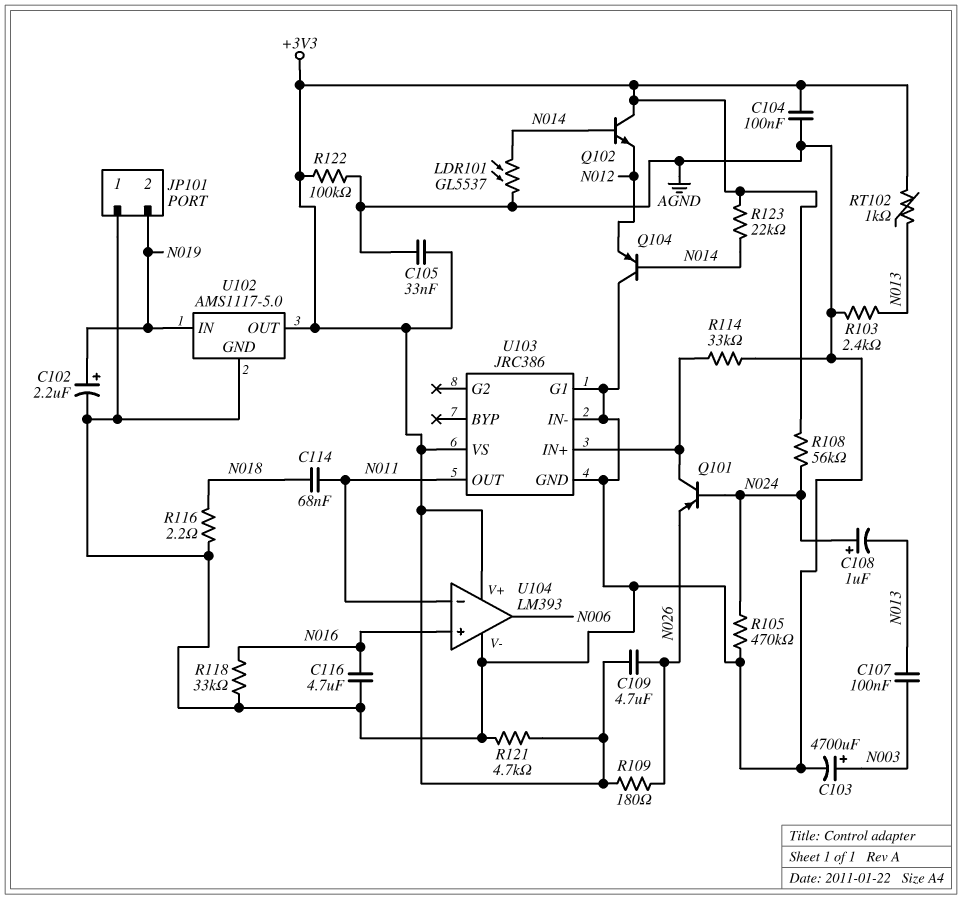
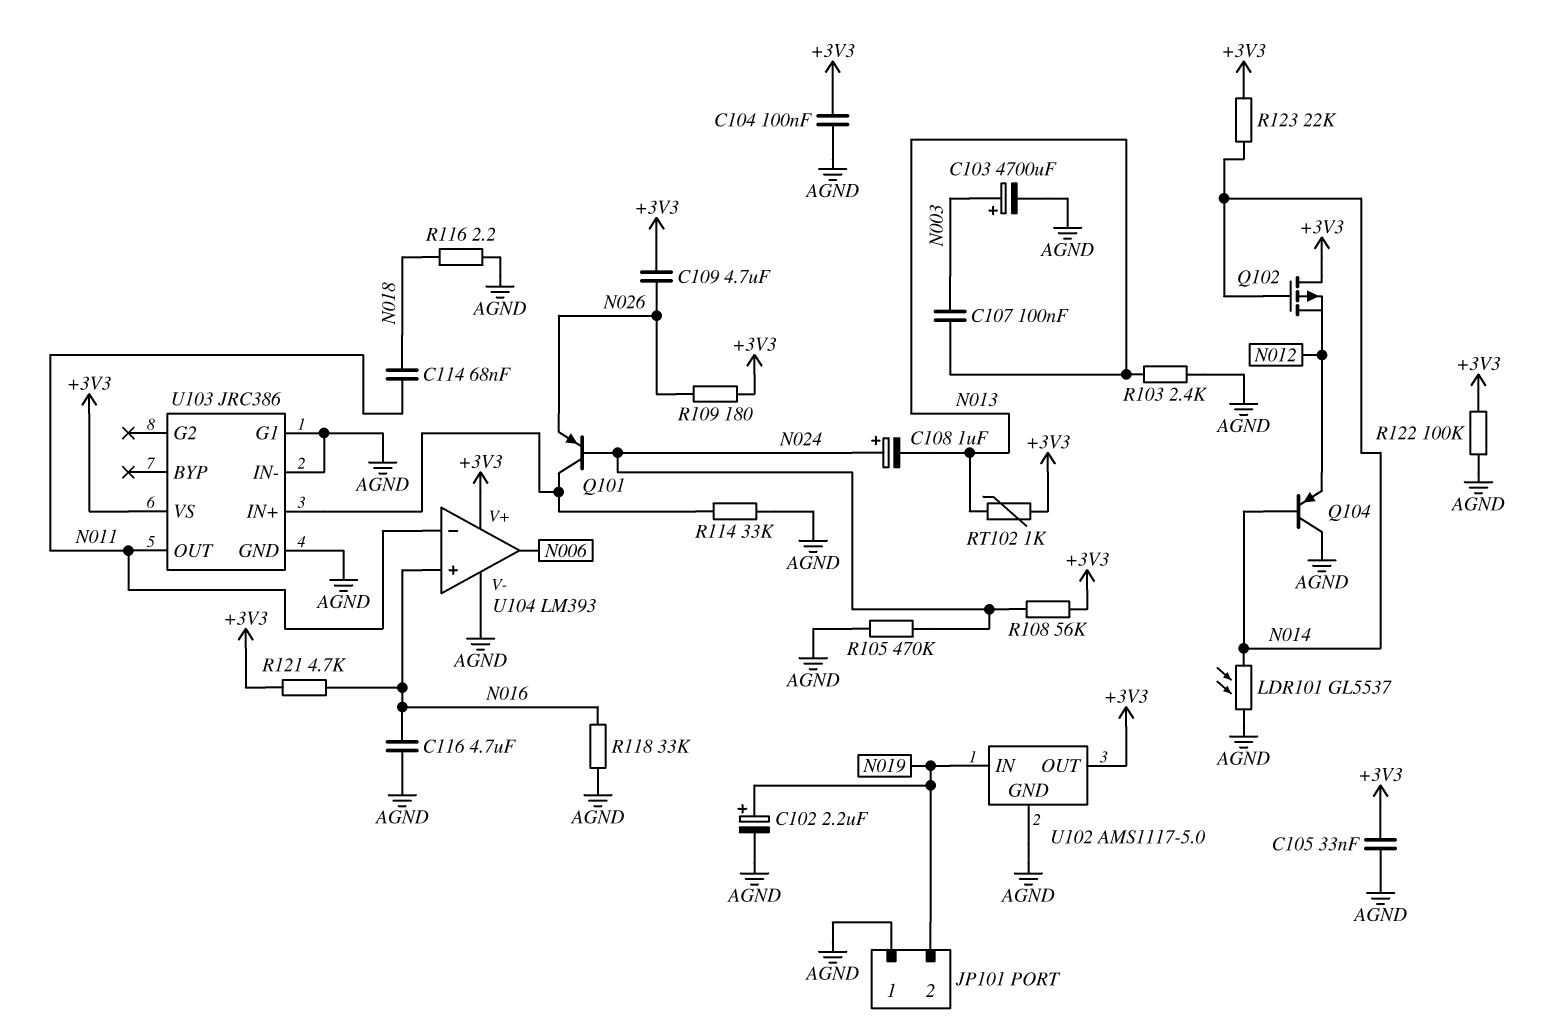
Q102: NPN (B N014, C +3V3, E N012) -> PMOS (G N014, D +3V3, S N012)
R121: 4.7k (+3V3, AGND) -> 4.7k (+3V3, N016)

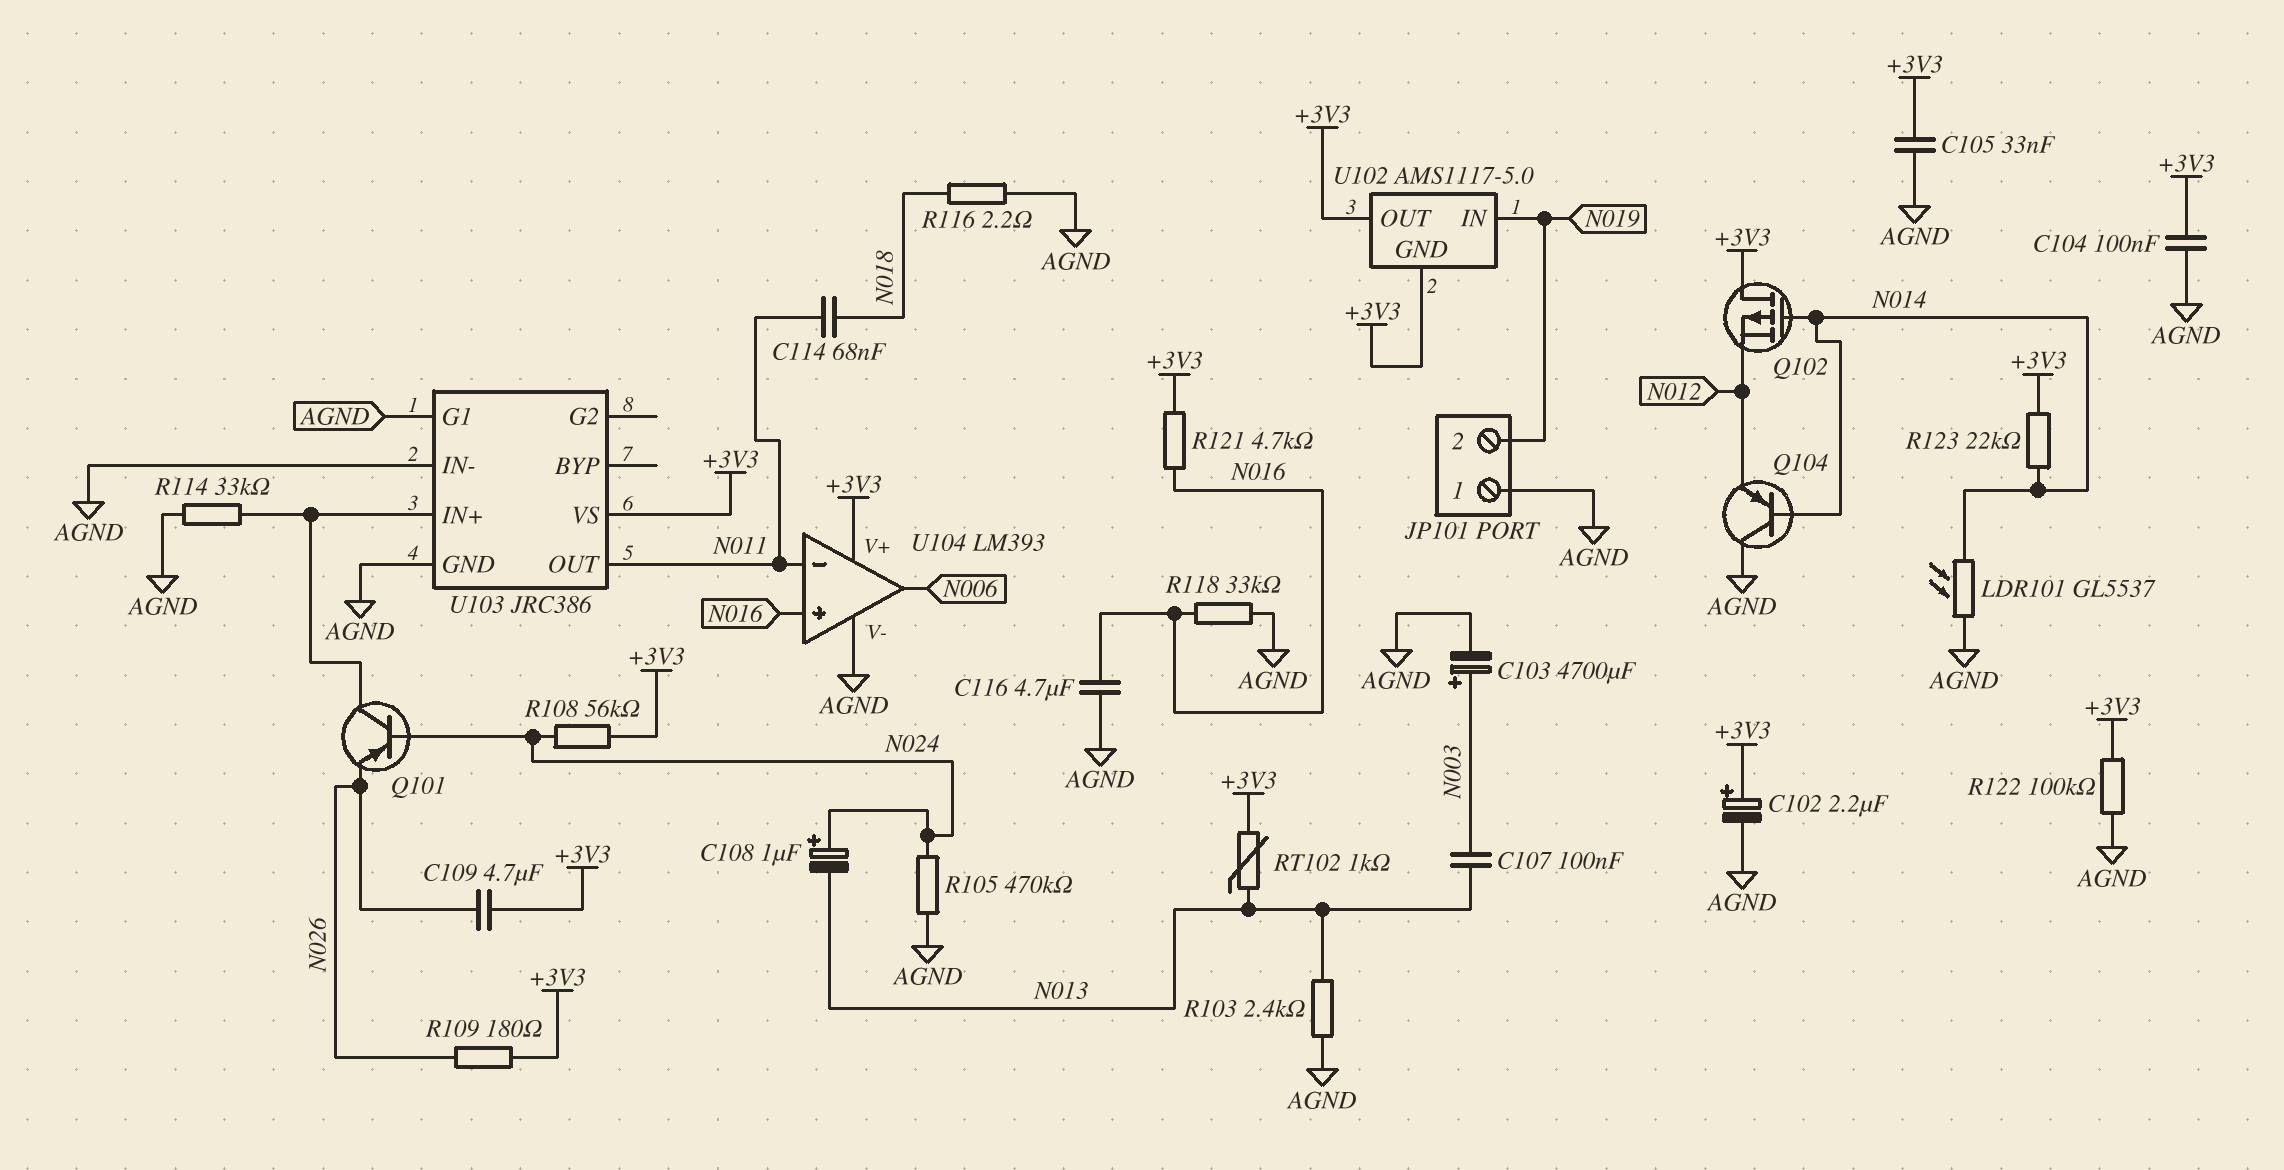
C102: 2.2uF (plus N019, minus AGND) -> 2.2uF (plus +3V3, minus AGND)
U102 pin GND: AGND -> +3V3

